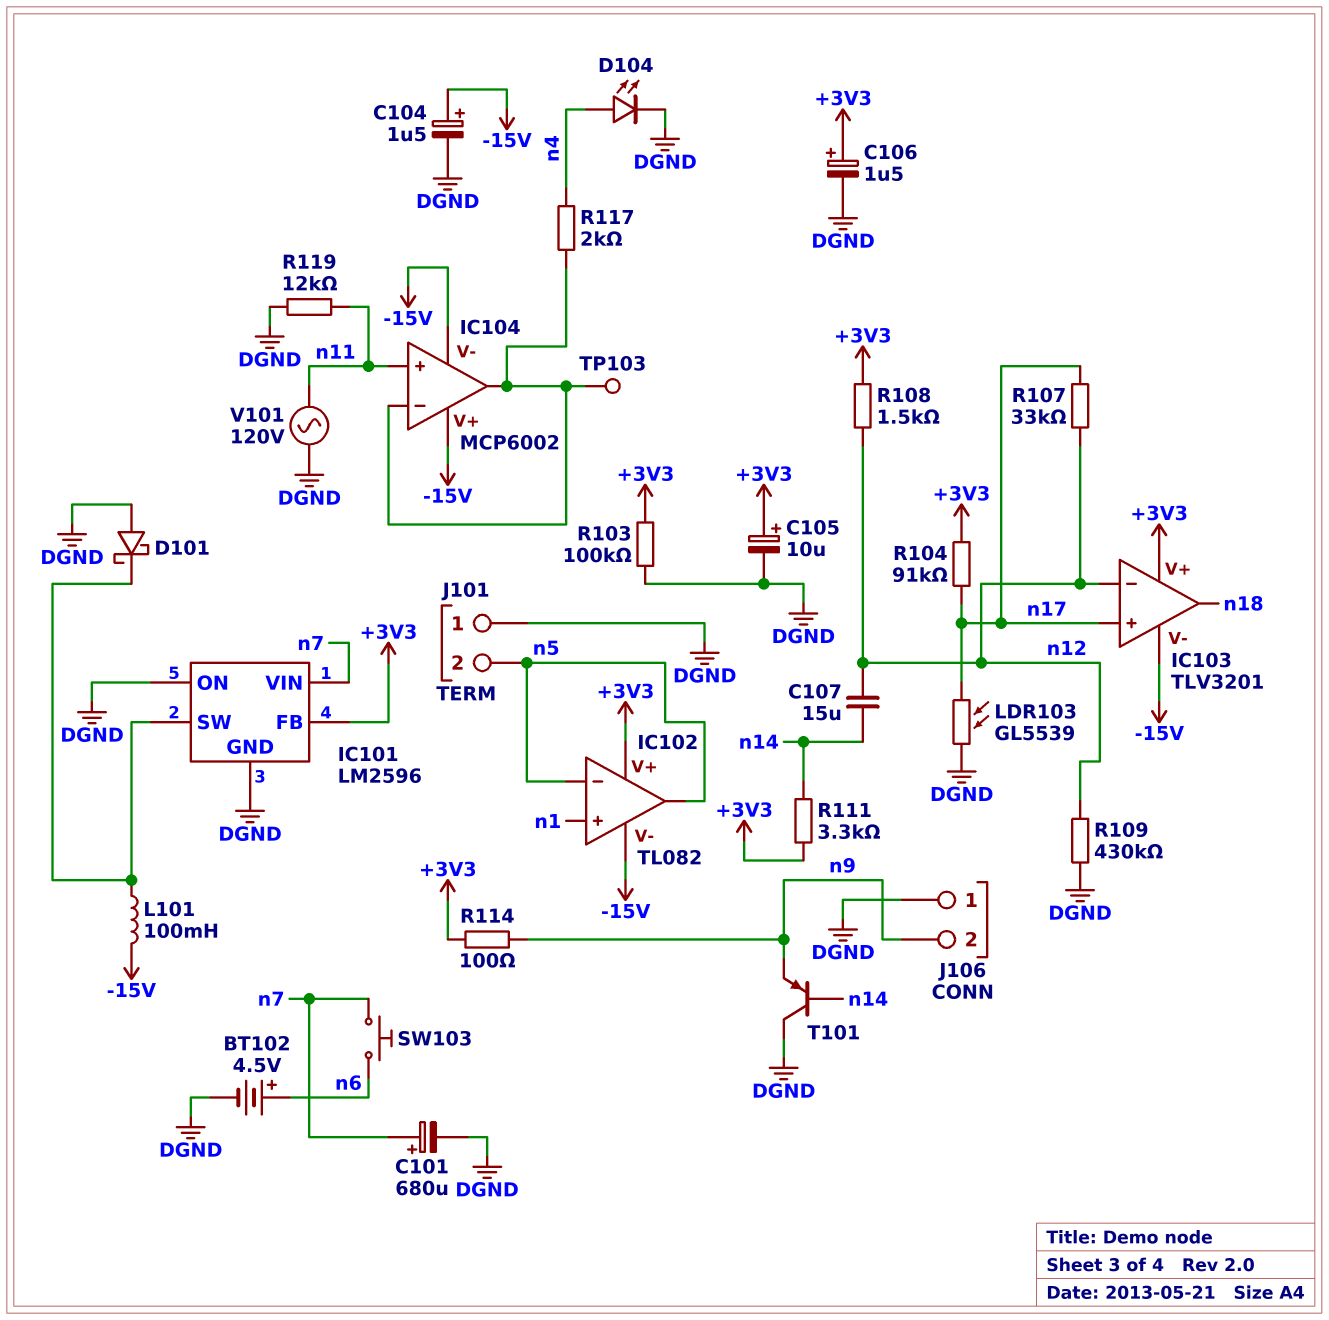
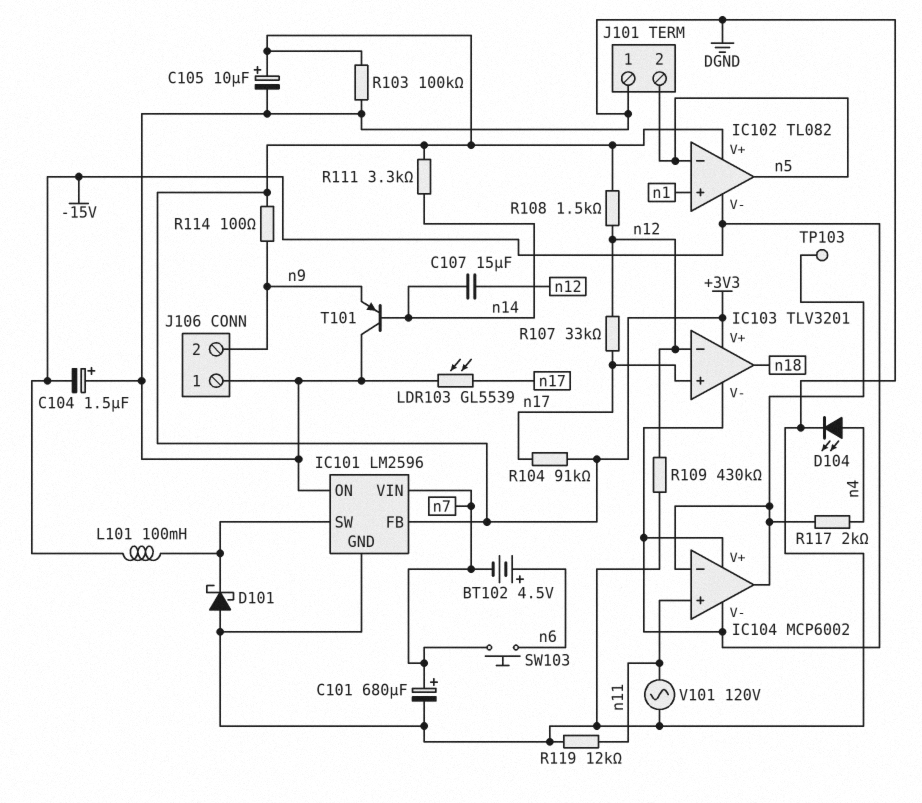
BT102: 4.5V (plus n6, minus DGND) -> 4.5V (plus n6, minus n7)
C104: 1.5uF (plus -15V, minus DGND) -> 1.5uF (plus DGND, minus -15V)
C106: 1.5uF (plus +3V3, minus DGND) -> none

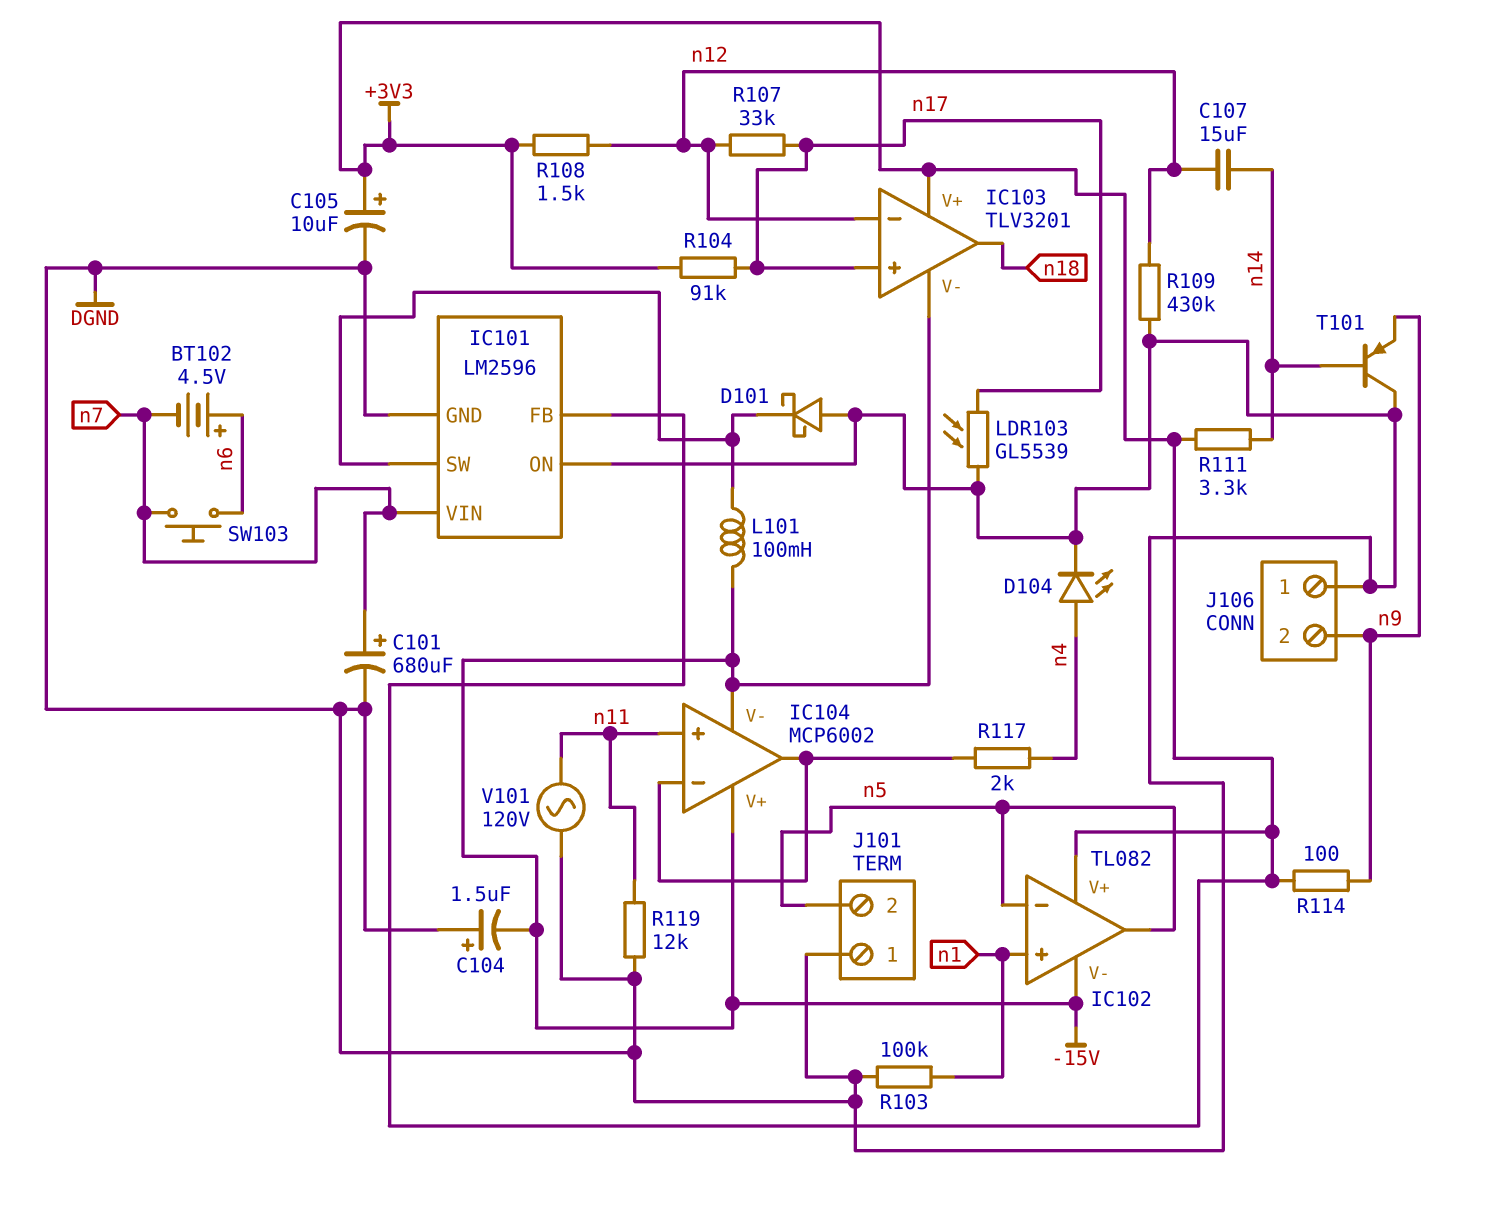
R103: 100k (+3V3, DGND) -> 100k (DGND, n1)
TP103: test point (IC104/in-) -> none

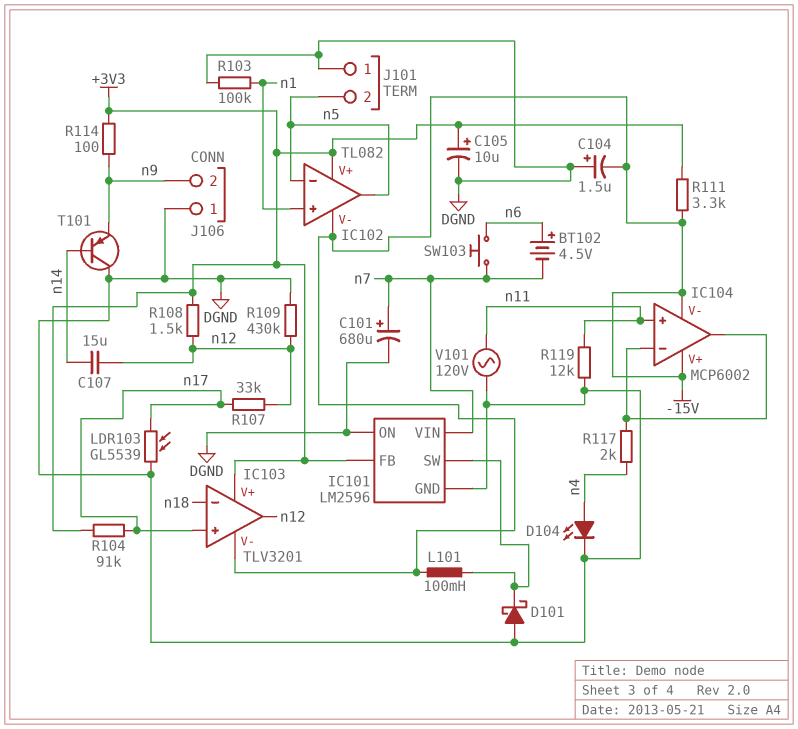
IC103 pin in-: n12 -> n18
IC103 pin out: n18 -> n12
R111: 3.3k (+3V3, n14) -> 3.3k (+3V3, -15V)

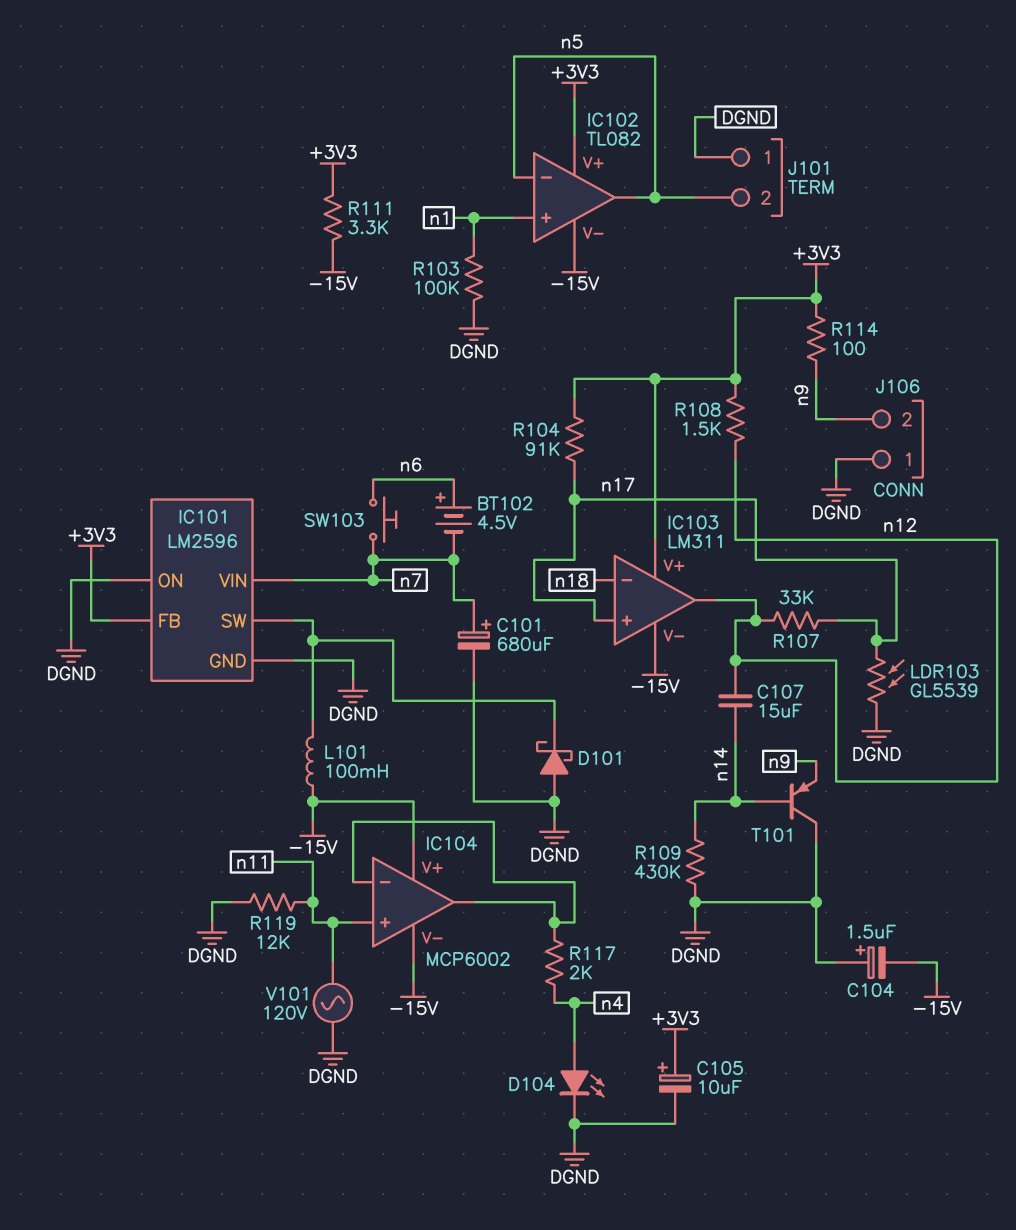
IC103: TLV3201 -> LM311
R109: 430k (DGND, n12) -> 430k (DGND, n14)

